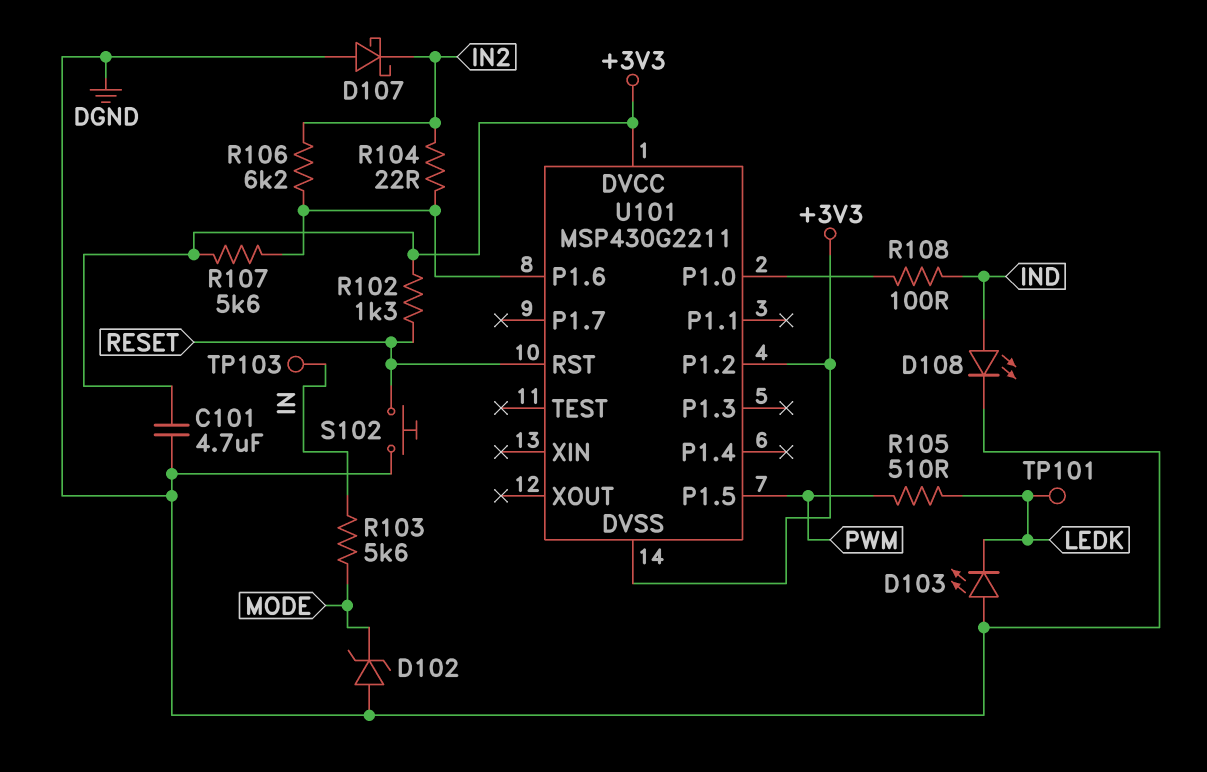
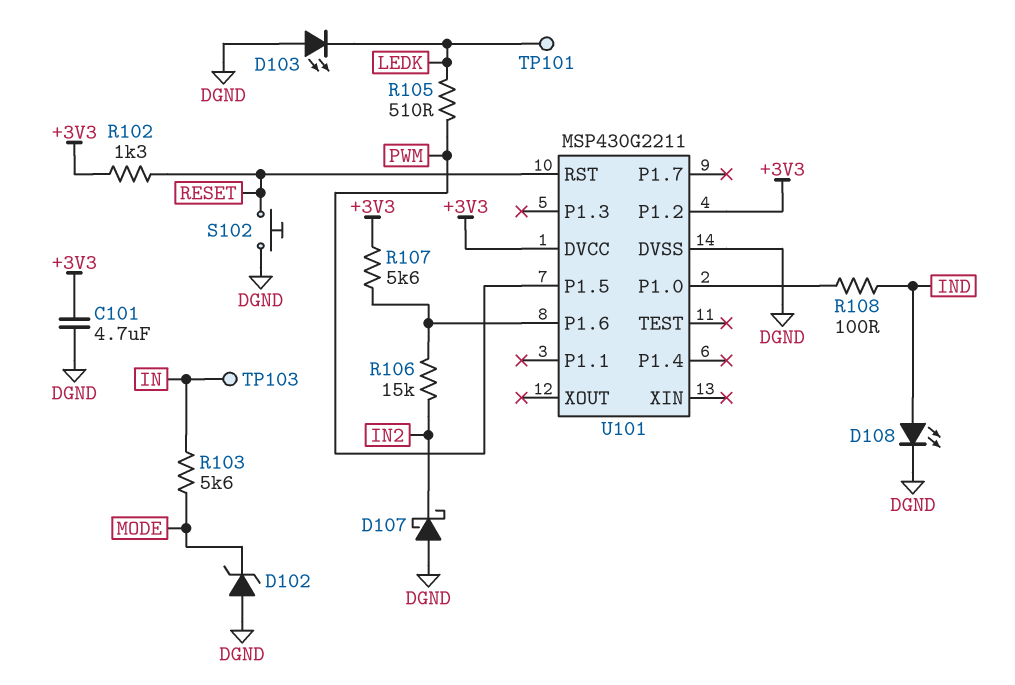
R104: 22 (IN2, U101/P1.6) -> none
R106: 6.2k (IN2, U101/P1.6) -> 15k (IN2, U101/P1.6)
U101 pin DVSS: +3V3 -> DGND

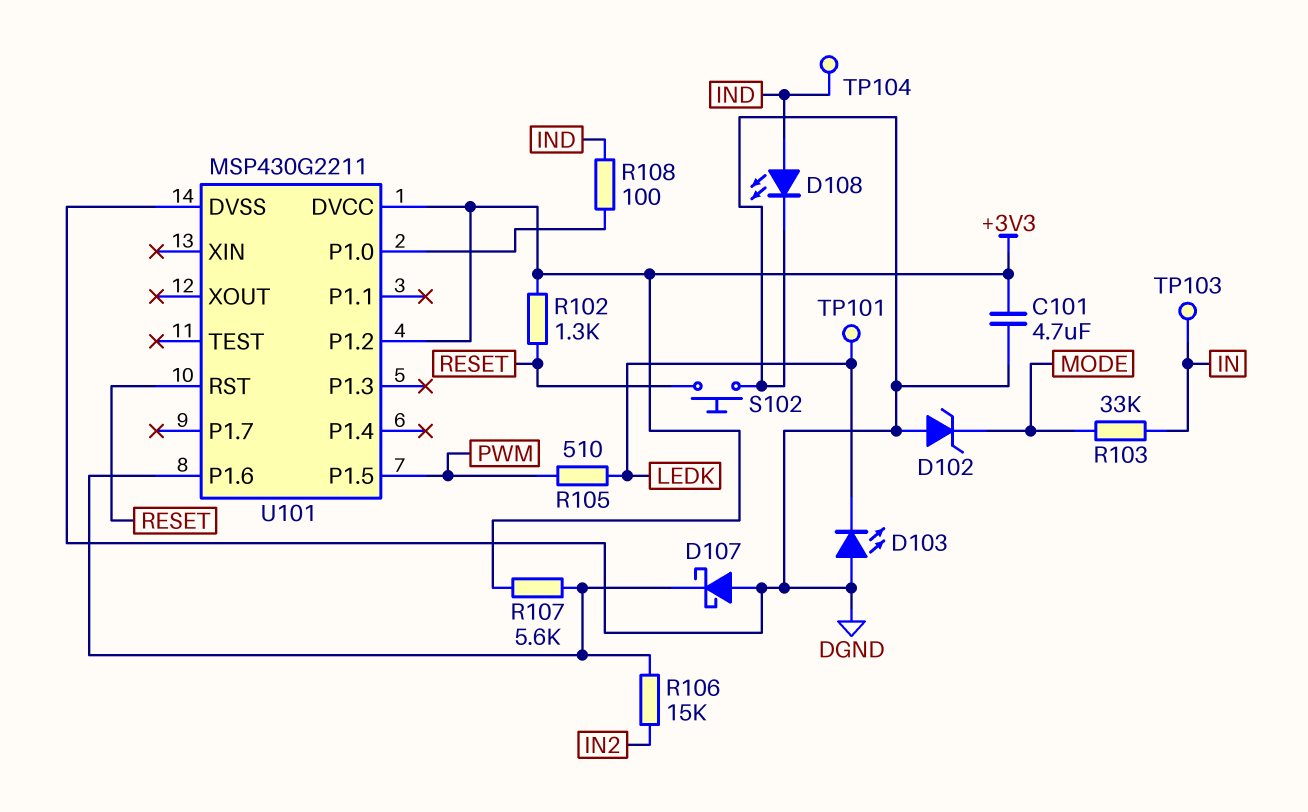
D107: schottky (A DGND, K IN2) -> schottky (A DGND, K U101/P1.6)
R103: 5.6k (IN, MODE) -> 33k (IN, MODE)
TP104: none -> test point (IND)

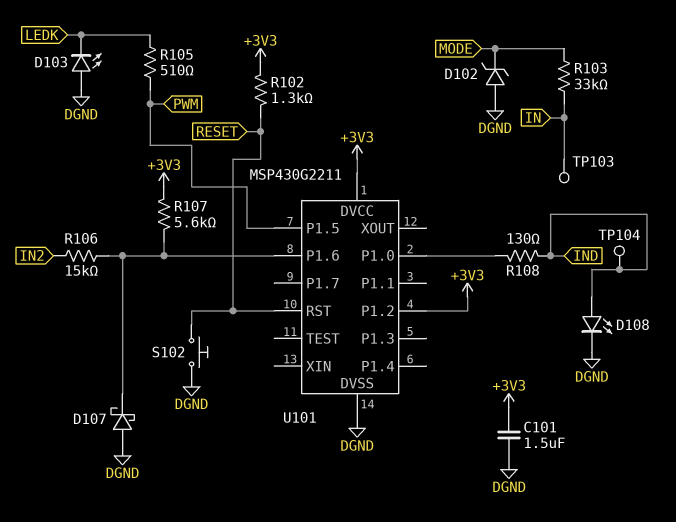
C101: 4.7uF (+3V3, DGND) -> 1.5uF (+3V3, DGND)
R108: 100 (IND, U101/P1.0) -> 130 (IND, U101/P1.0)
TP101: test point (LEDK) -> none

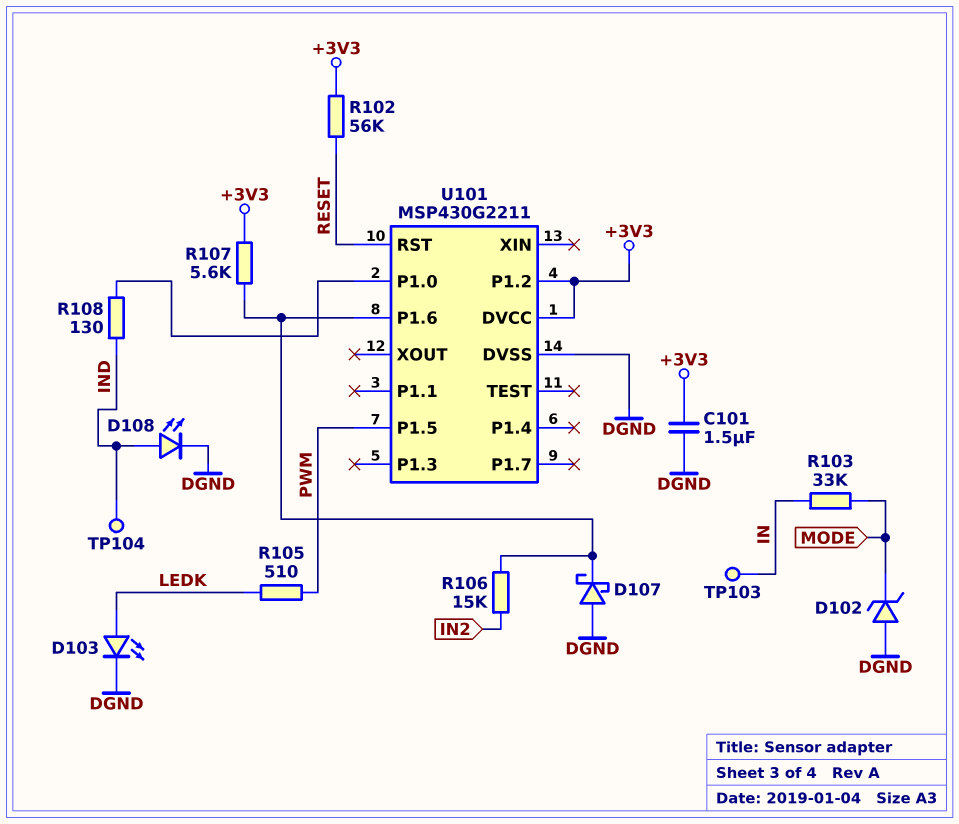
D103: LED (A DGND, K LEDK) -> LED (A LEDK, K DGND)
R102: 1.3k (+3V3, RESET) -> 56k (+3V3, RESET)
S102: button (DGND, RESET) -> none

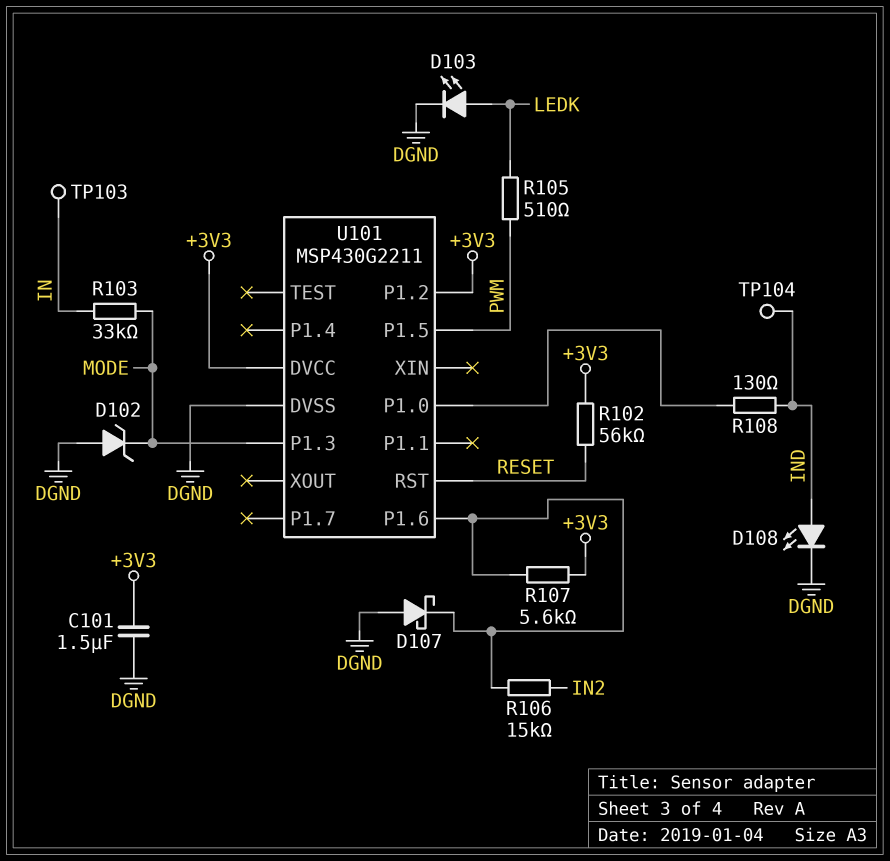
U101 pin P1.3: none -> MODE

